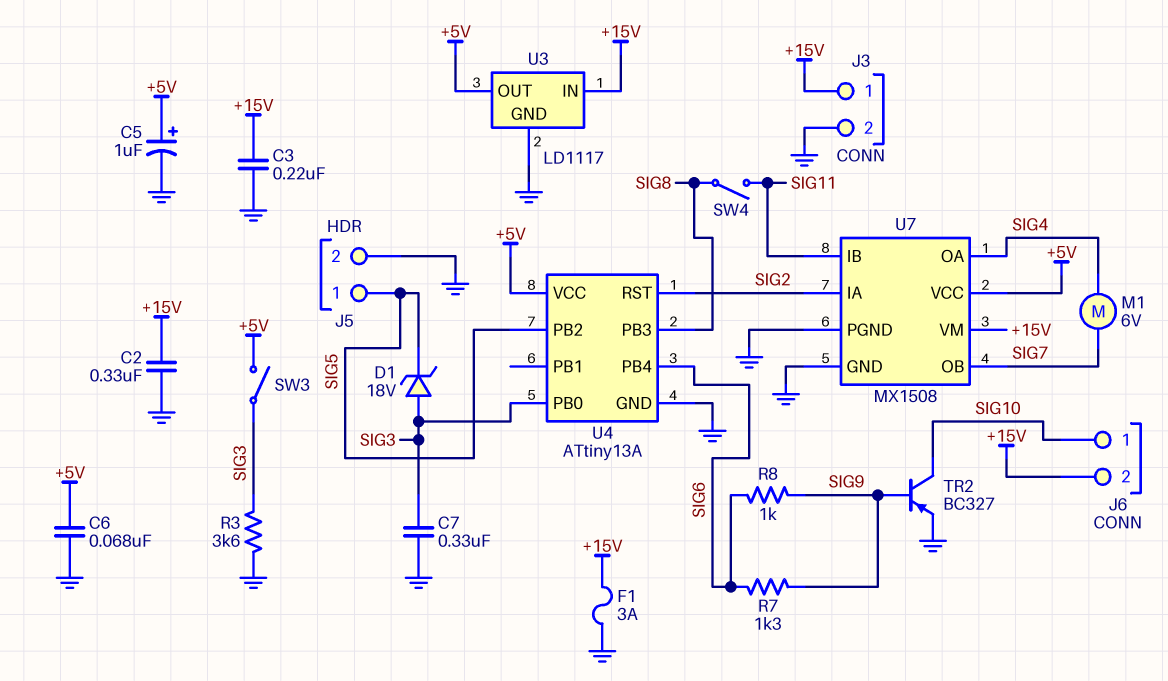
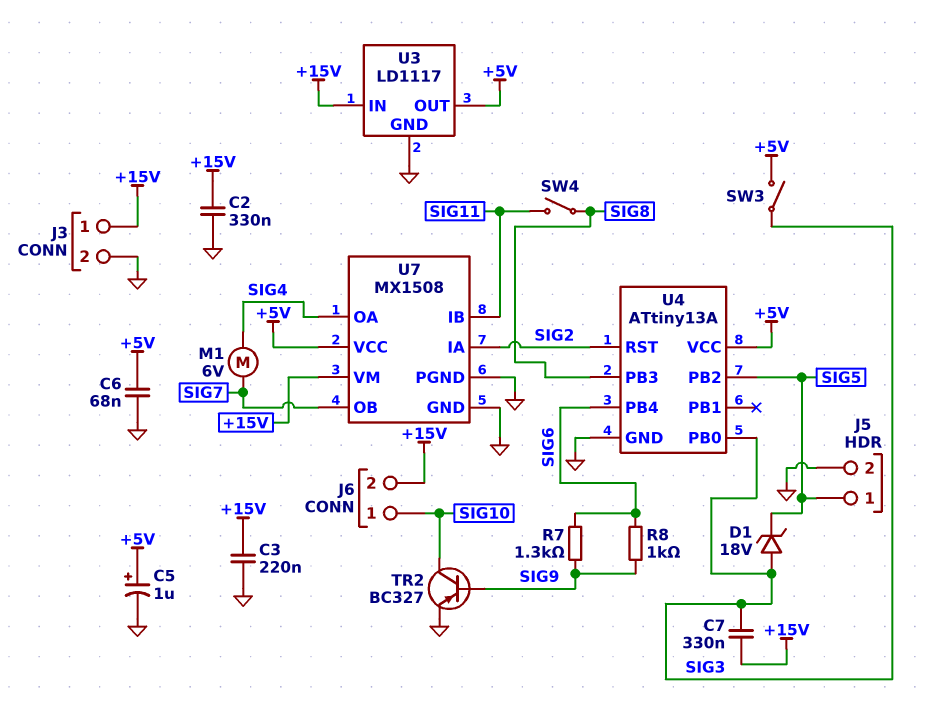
C7: 330nF (GND, SIG3) -> 330nF (+15V, SIG3)
F1: 3A (+15V, GND) -> none
R3: 3.6k (GND, SIG3) -> none

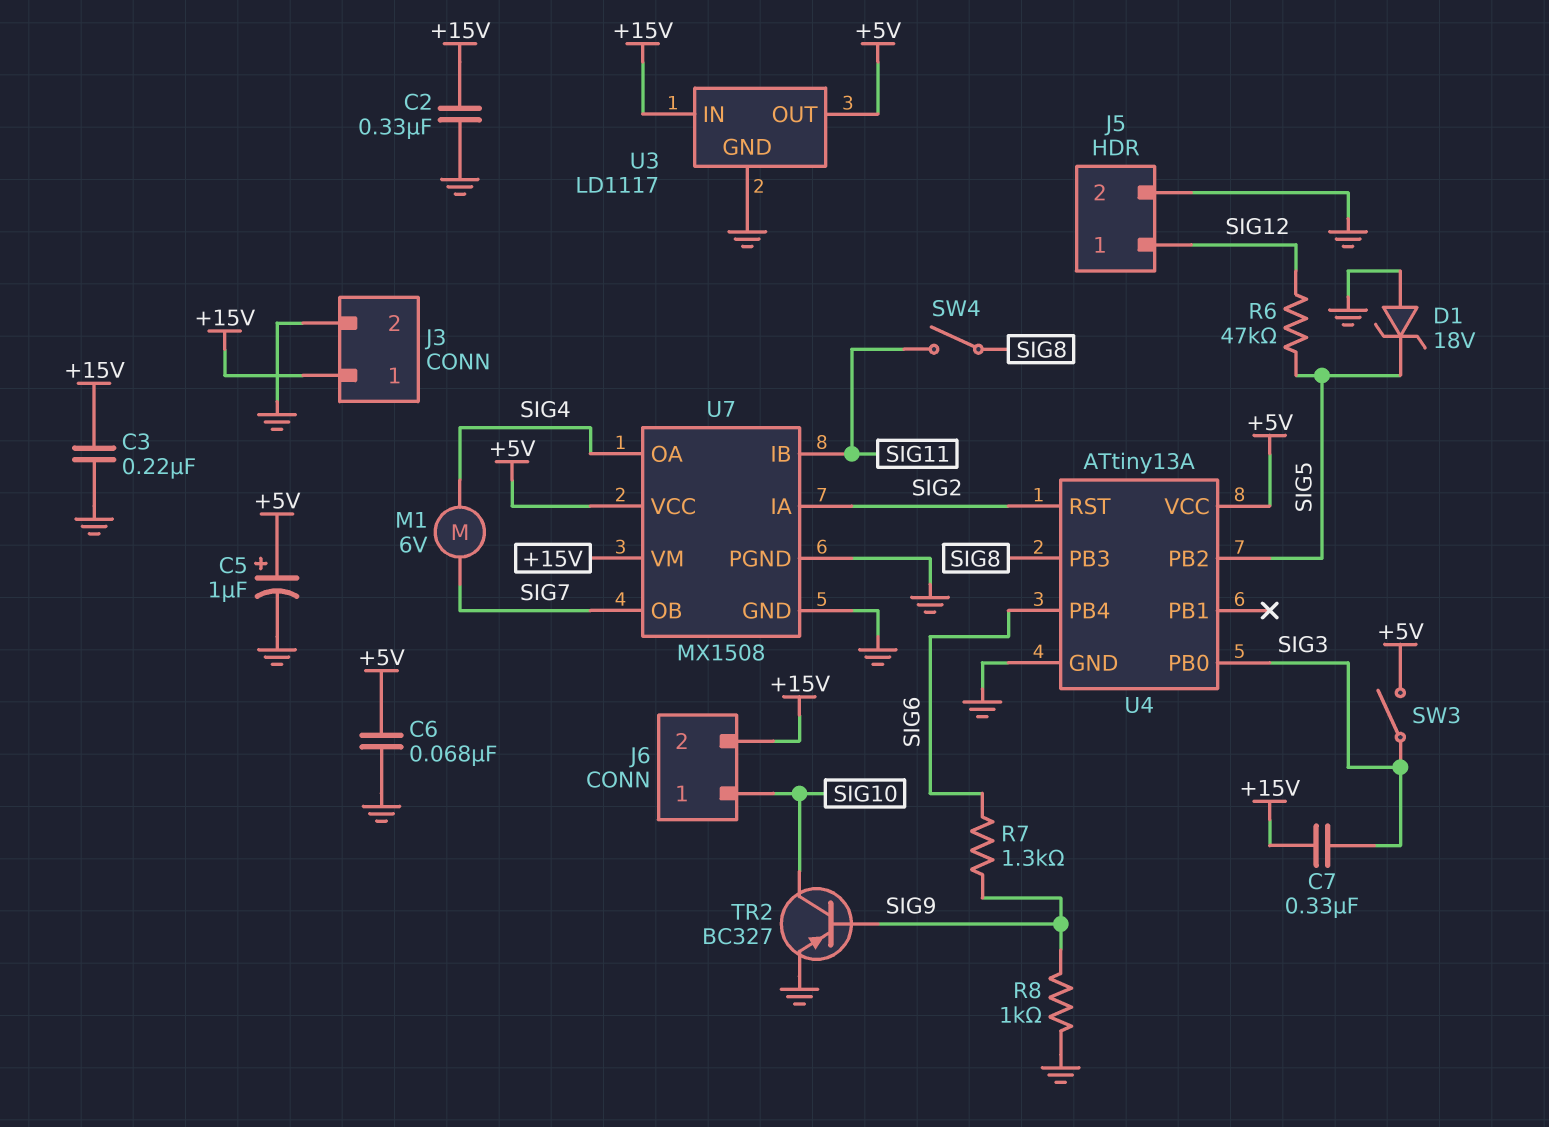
D1: zener 18V (A SIG3, K SIG5) -> zener 18V (A GND, K SIG5)
J5 pin 1: SIG5 -> SIG12
R6: none -> 47k (SIG5, SIG12)
R8: 1k (SIG6, SIG9) -> 1k (GND, SIG9)

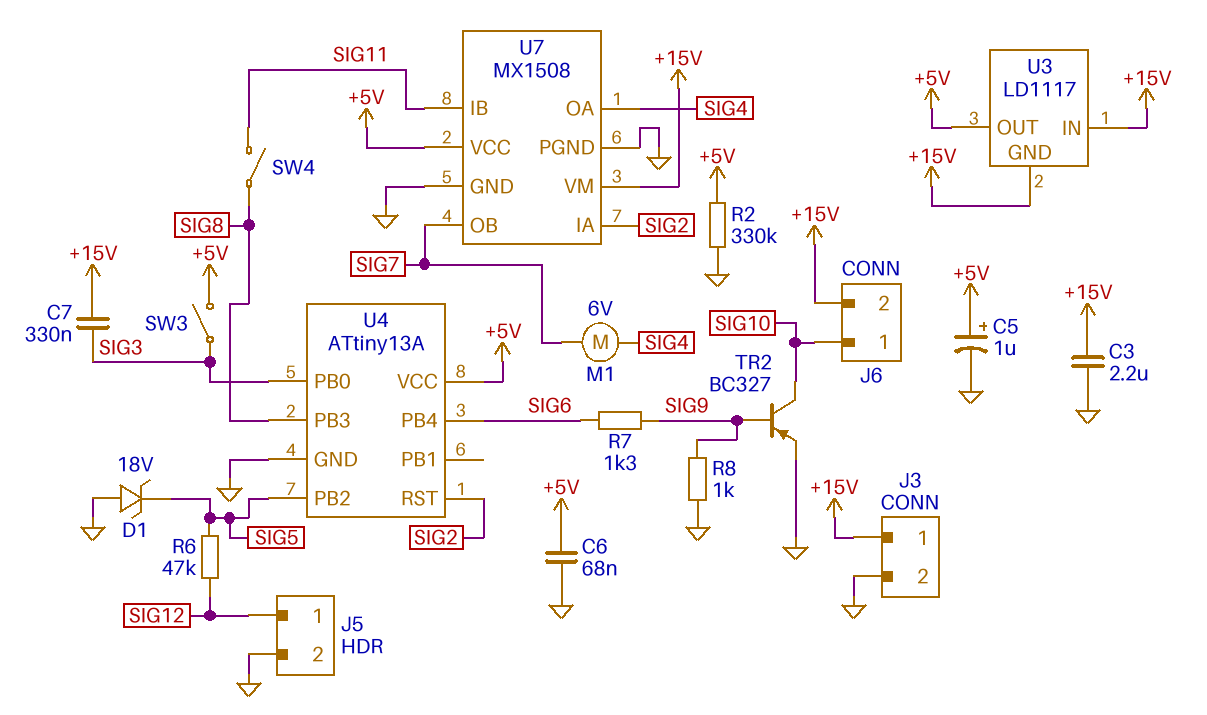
C2: 330nF (+15V, GND) -> none
C3: 220nF (+15V, GND) -> 2.2uF (+15V, GND)
R2: none -> 330k (+5V, GND)
U3 pin GND: GND -> +15V

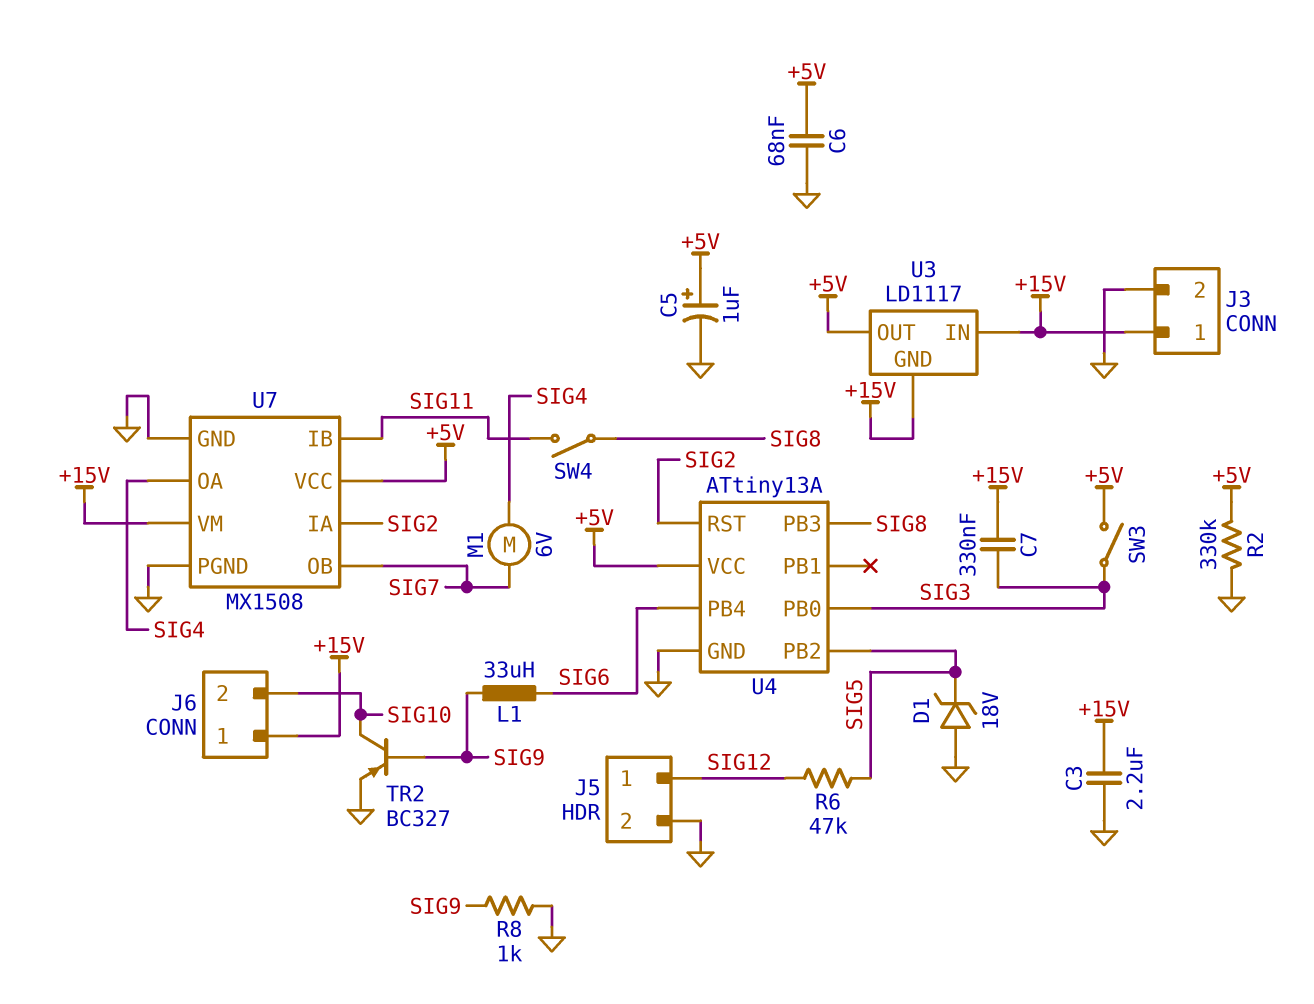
J6 pin 1: SIG10 -> +15V
J6 pin 2: +15V -> SIG10
L1: none -> 33uH (SIG6, SIG9)
R7: 1.3k (SIG6, SIG9) -> none

